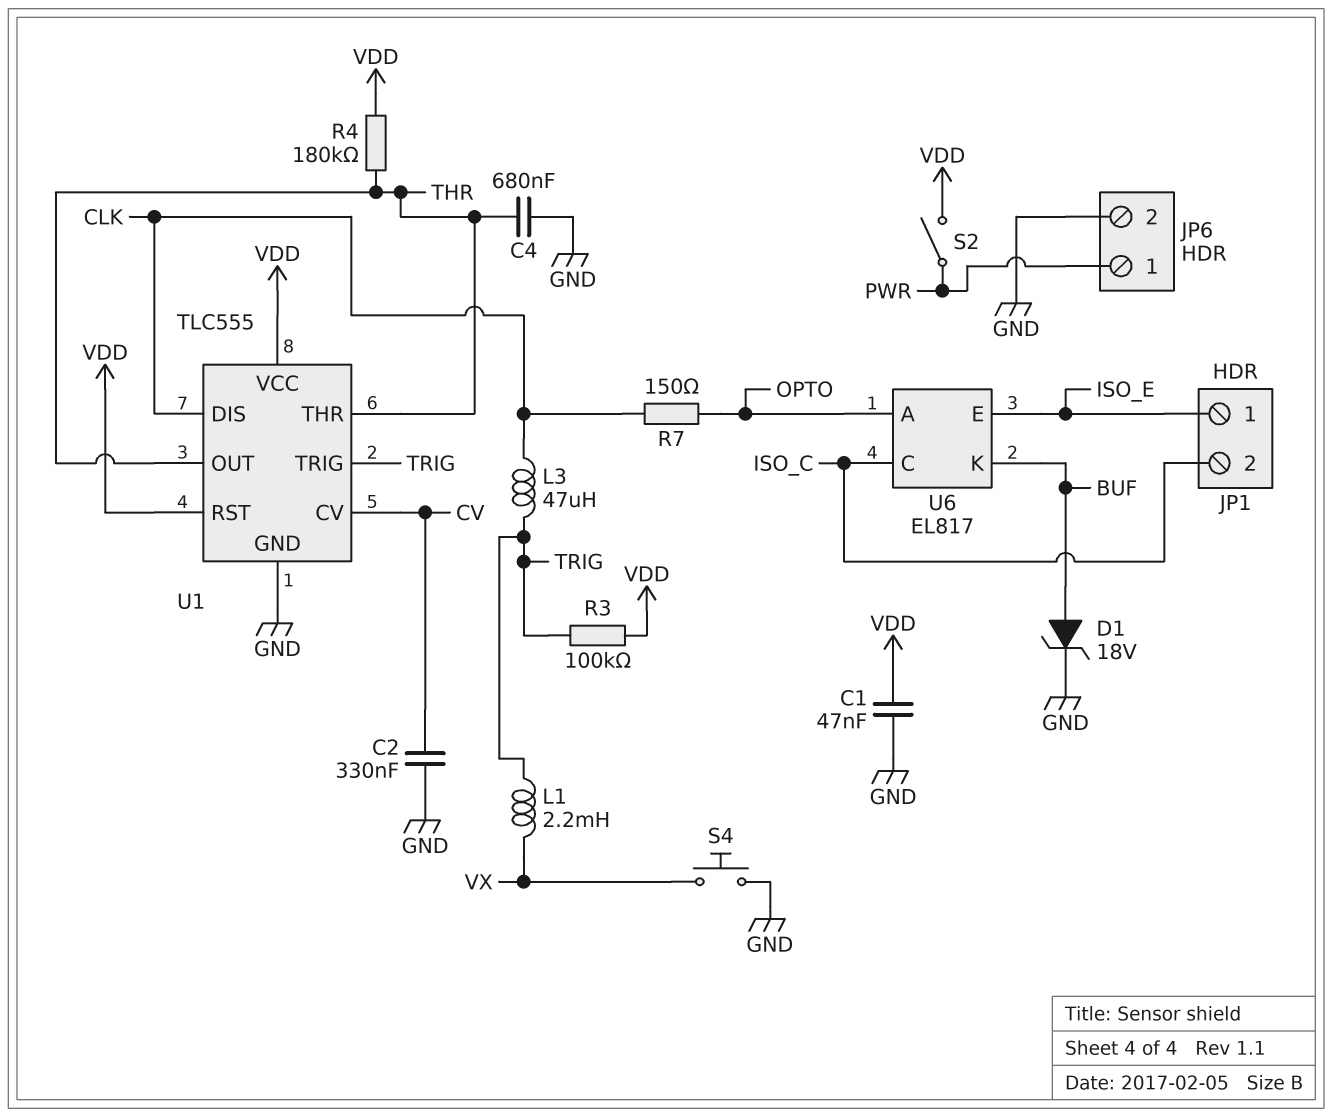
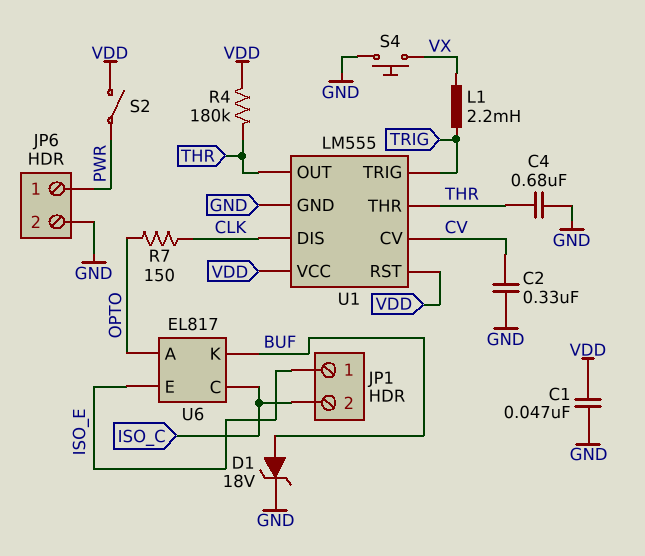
L3: 47uH (CLK, TRIG) -> none
R3: 100k (TRIG, VDD) -> none
U1: TLC555 -> LM555

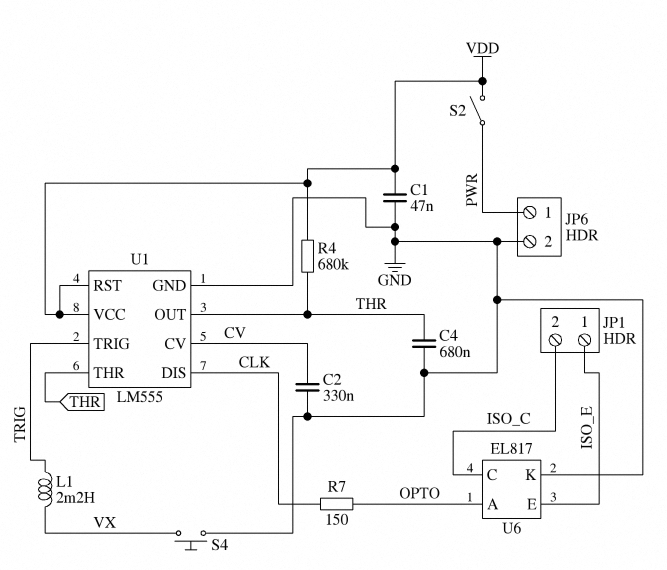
D1: zener 18V (A BUF, K GND) -> none
R4: 180k (THR, VDD) -> 680k (THR, VDD)
U6 pin K: BUF -> GND

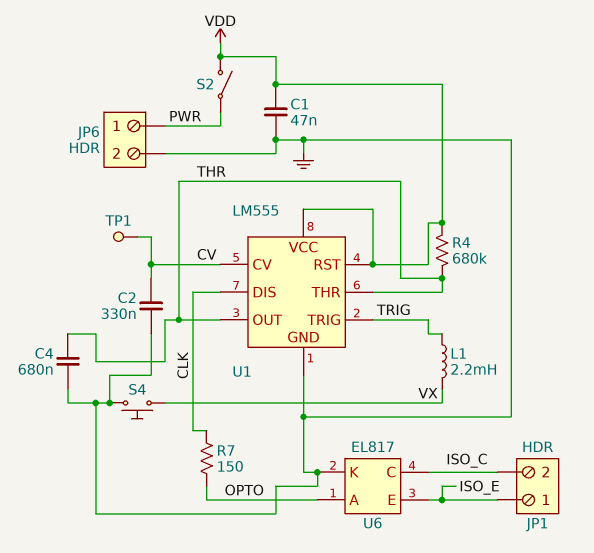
TP1: none -> test point (CV)

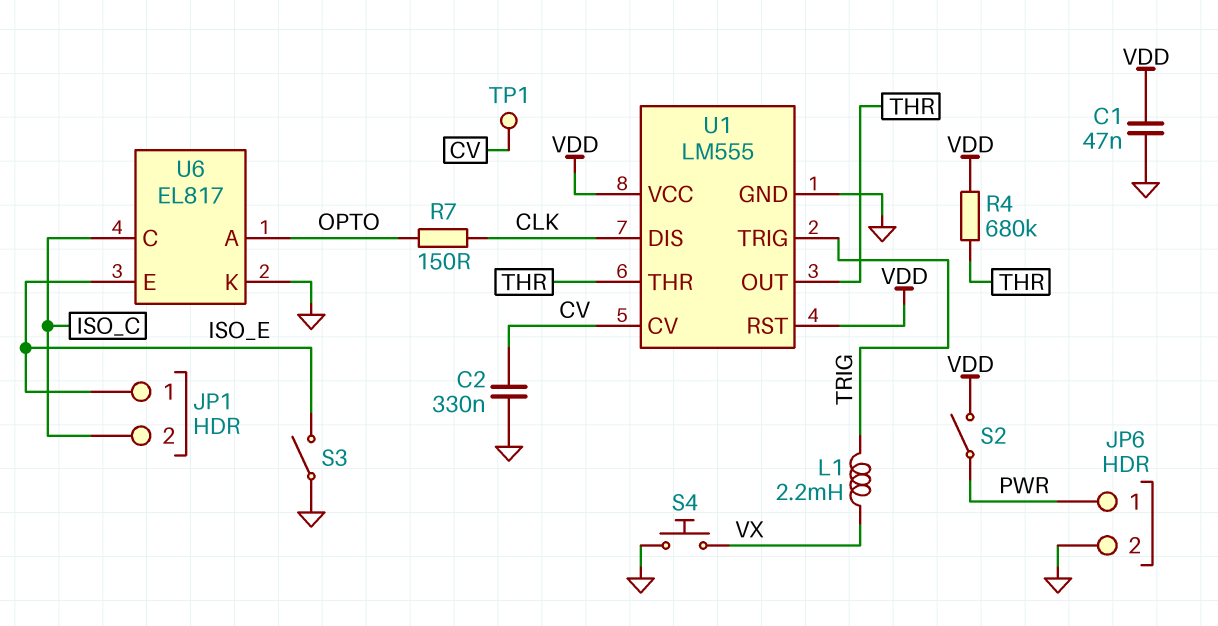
C4: 680nF (GND, THR) -> none
S3: none -> switch (GND, ISO_E)

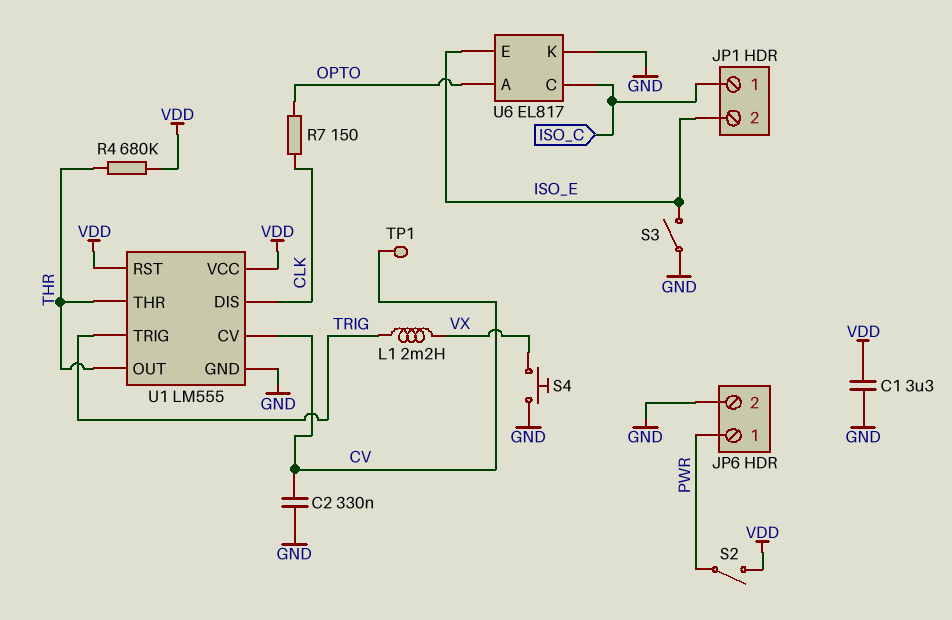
C1: 47nF (GND, VDD) -> 3.3uF (GND, VDD)
JP1 pin 1: ISO_E -> ISO_C
JP1 pin 2: ISO_C -> ISO_E

